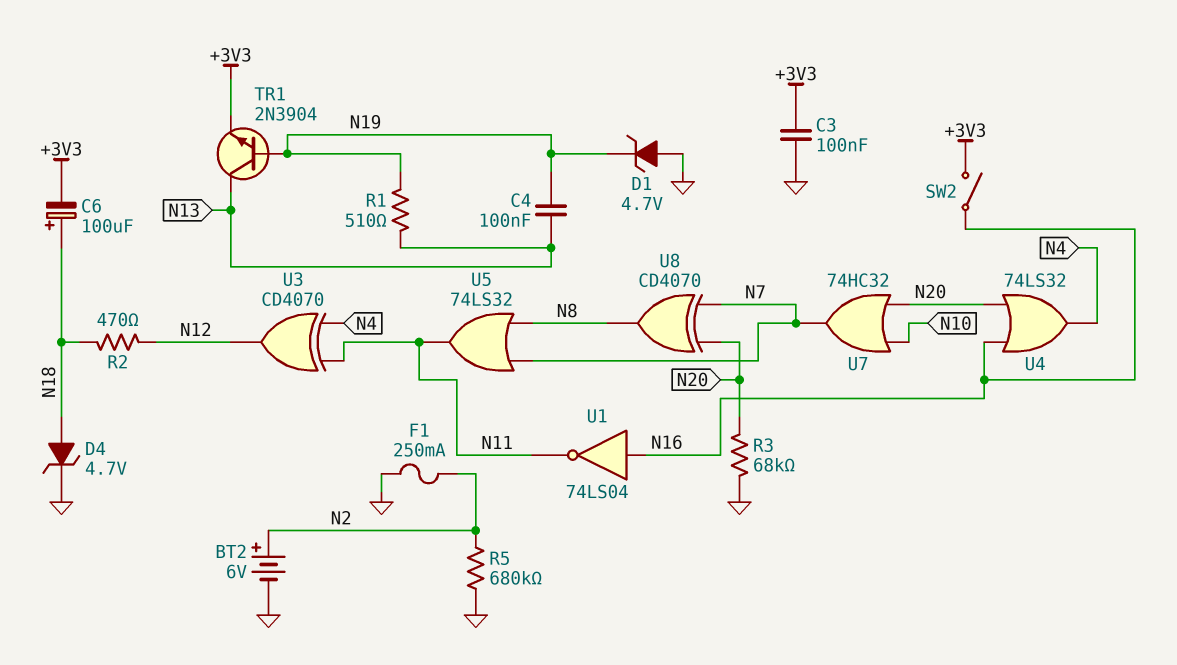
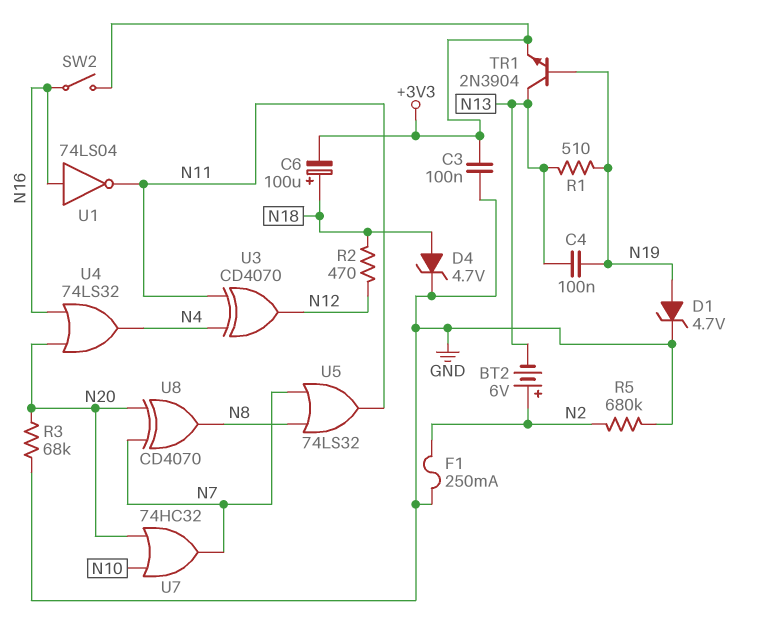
BT2: 6V (plus N2, minus GND) -> 6V (plus N2, minus N13)
D1: zener 4.7V (A GND, K N19) -> zener 4.7V (A N19, K GND)

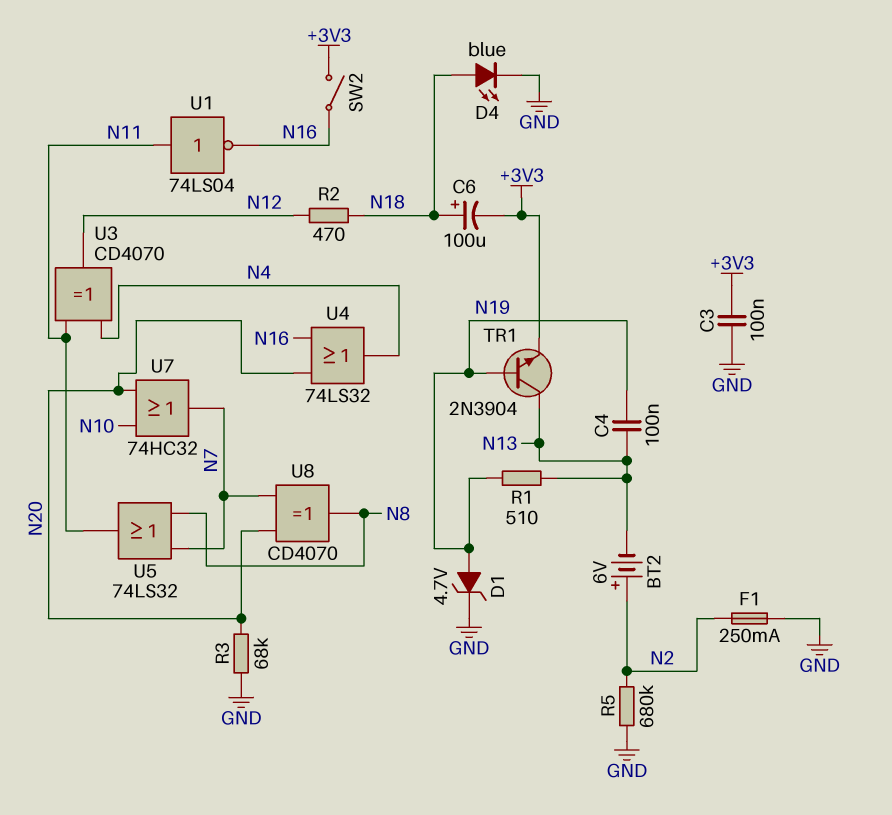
D4: zener 4.7V (A N18, K GND) -> LED blue (A N18, K GND)
U1: NOT 74LS04 (in N16, out N11) -> NOT 74LS04 (in N11, out N16)

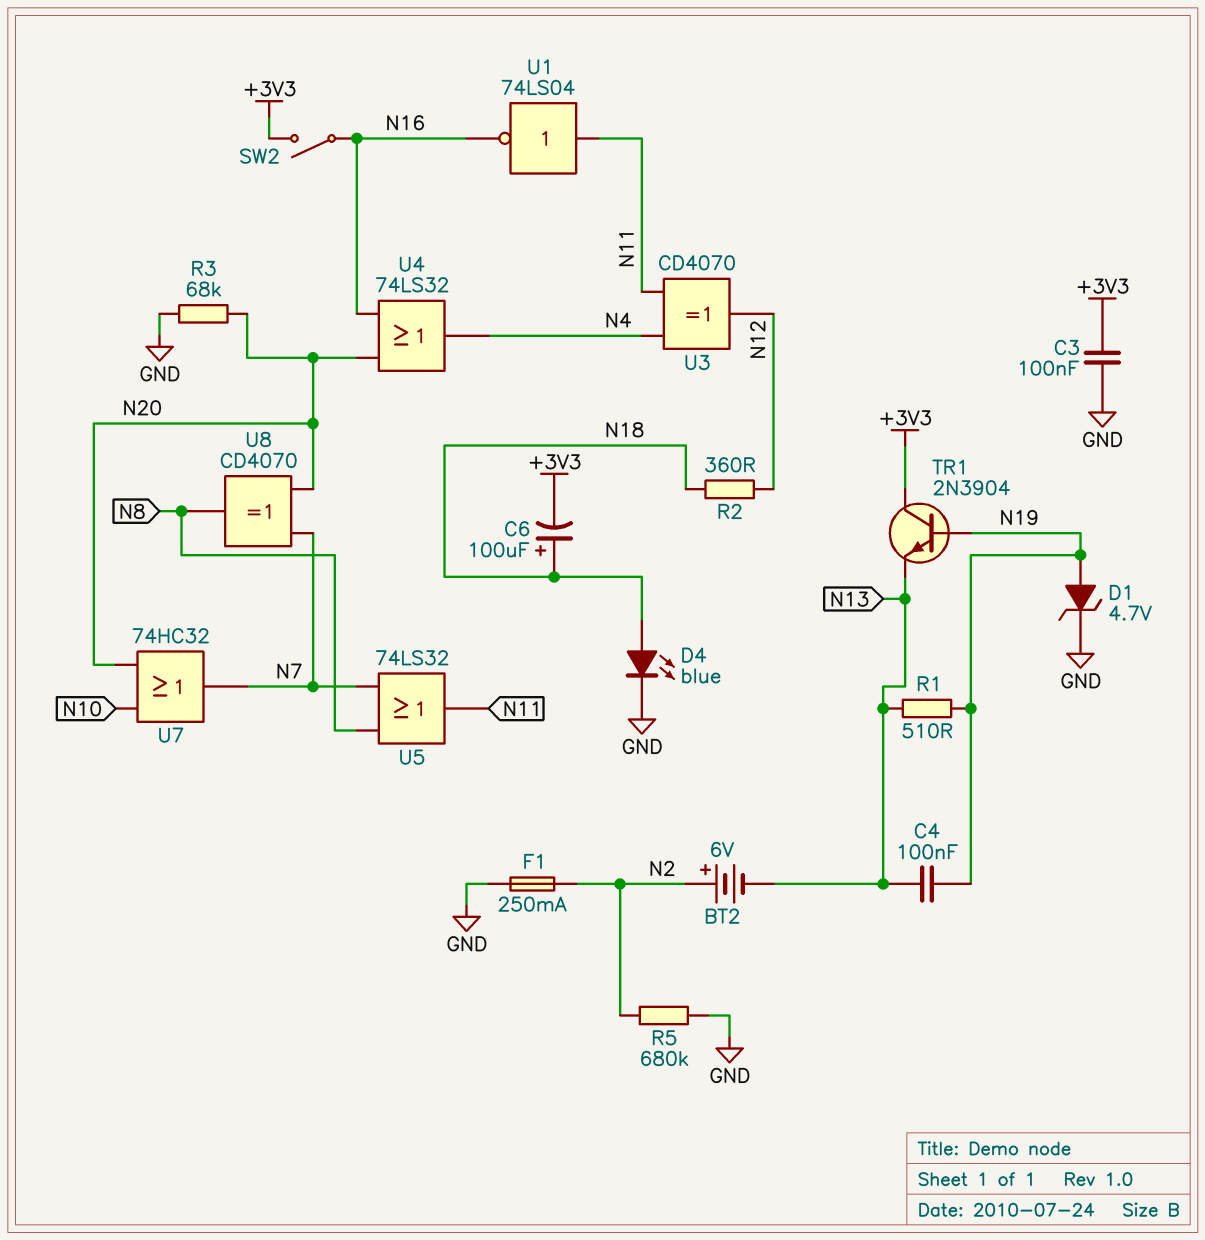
R2: 470 (N12, N18) -> 360 (N12, N18)
TR1: NPN 2N3904 (B N19, C N13, E +3V3) -> NPN 2N3904 (B N19, C +3V3, E N13)

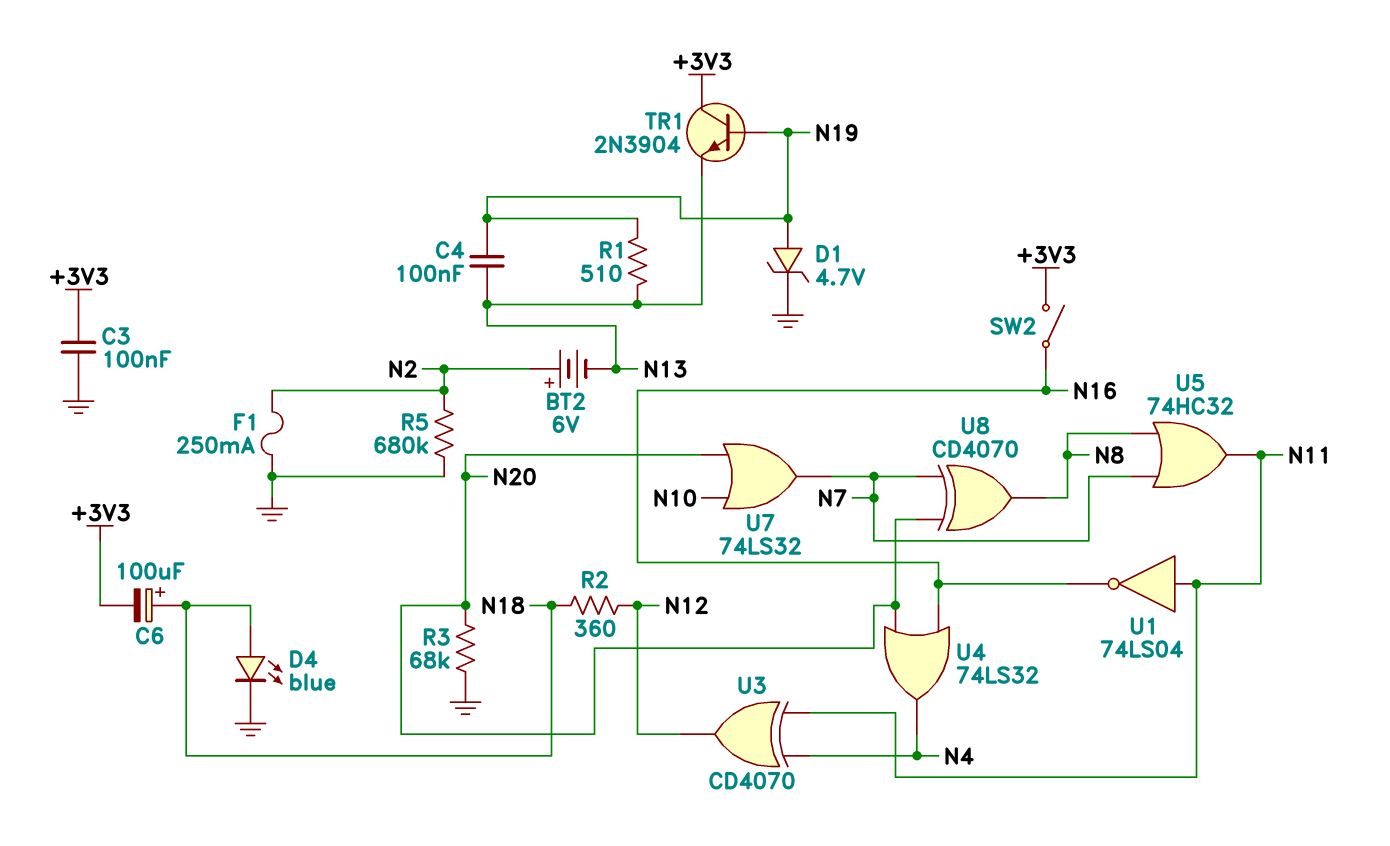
U5: OR 74LS32 (in N7, in N8, out N11) -> OR 74HC32 (in N7, in N8, out N11)
U7: OR 74HC32 (in N10, in N20, out N7) -> OR 74LS32 (in N10, in N20, out N7)

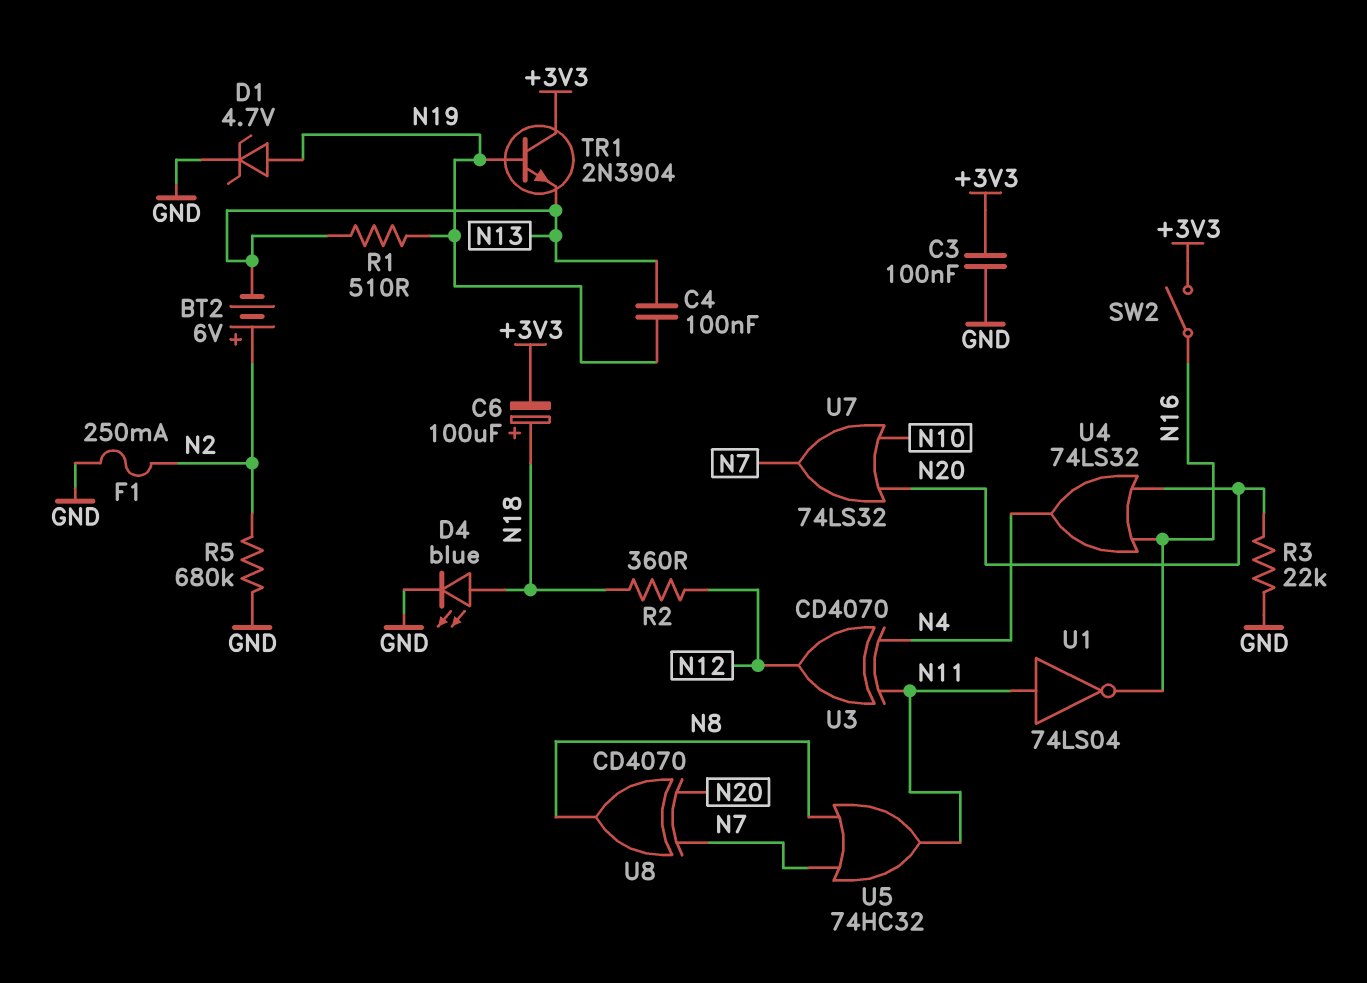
R3: 68k (GND, N20) -> 22k (GND, N20)

